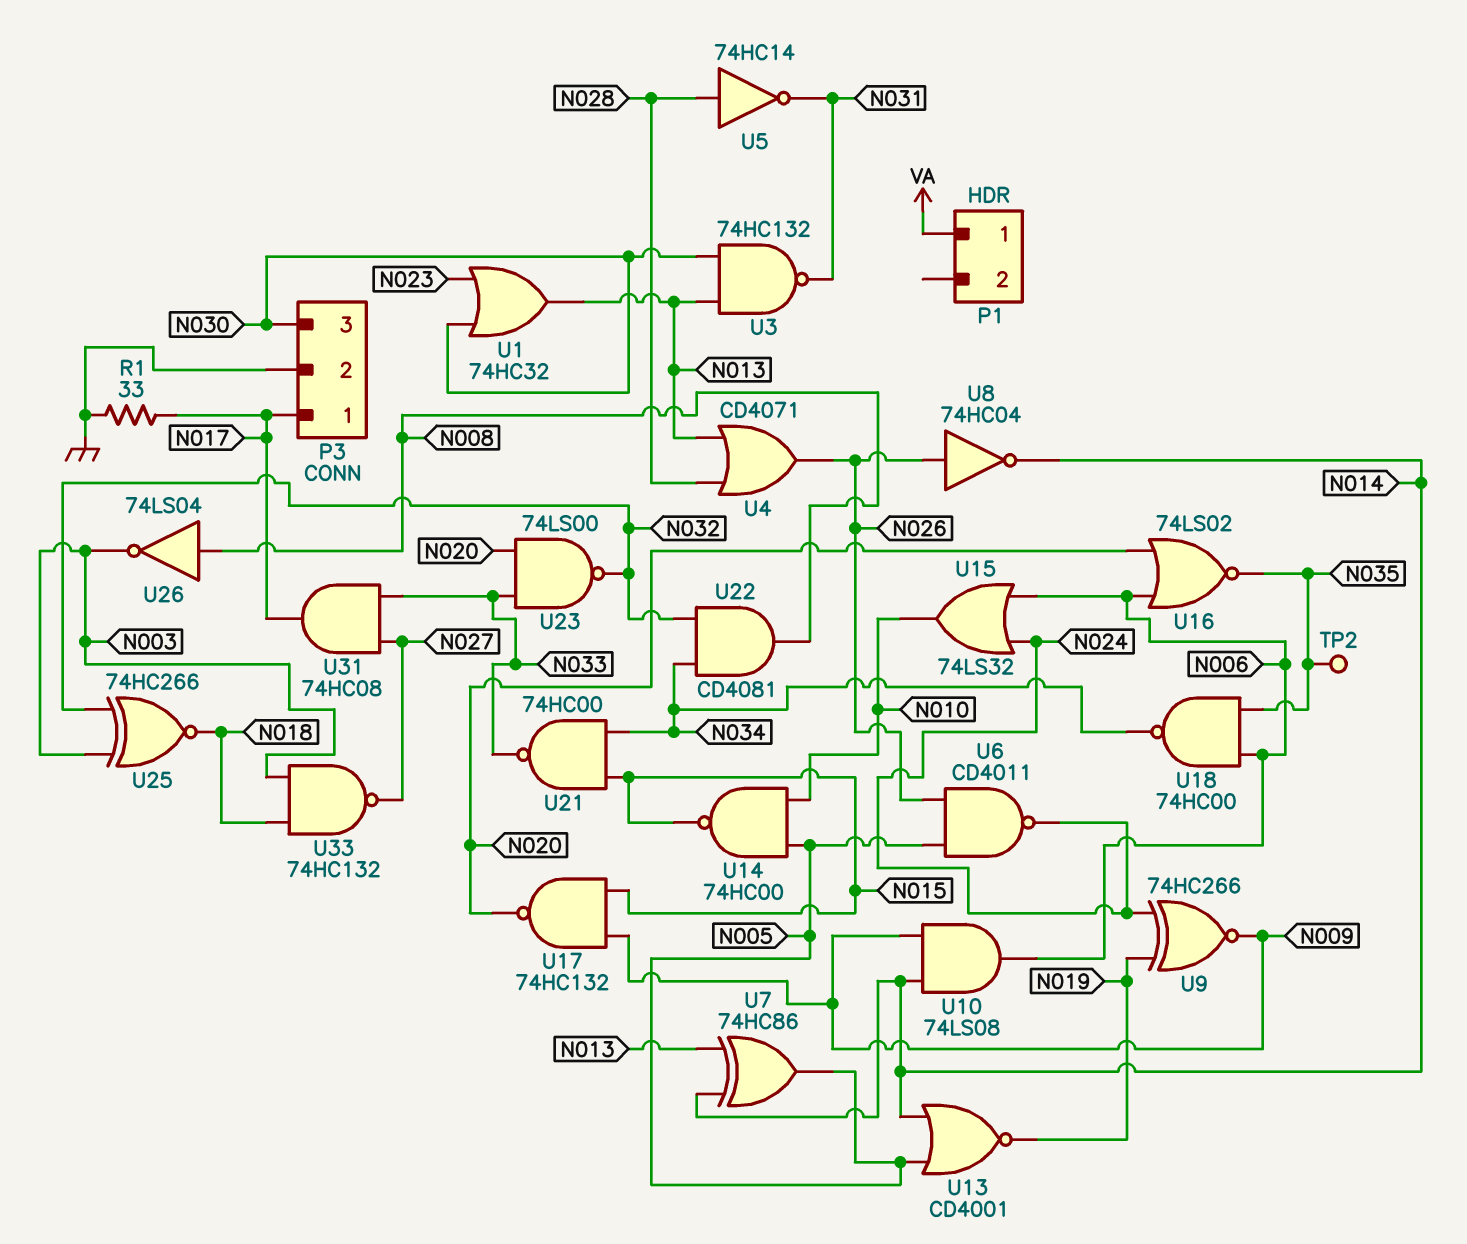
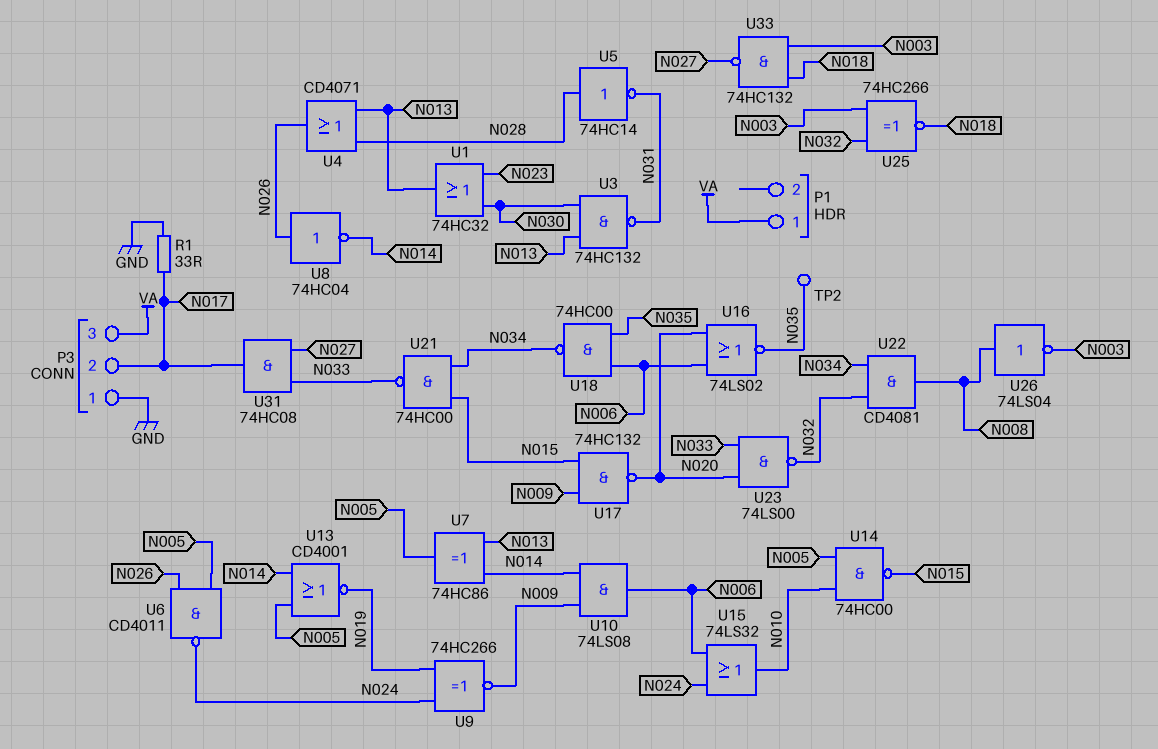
P3 pin 1: N017 -> GND
P3 pin 2: GND -> N017
P3 pin 3: N030 -> VA

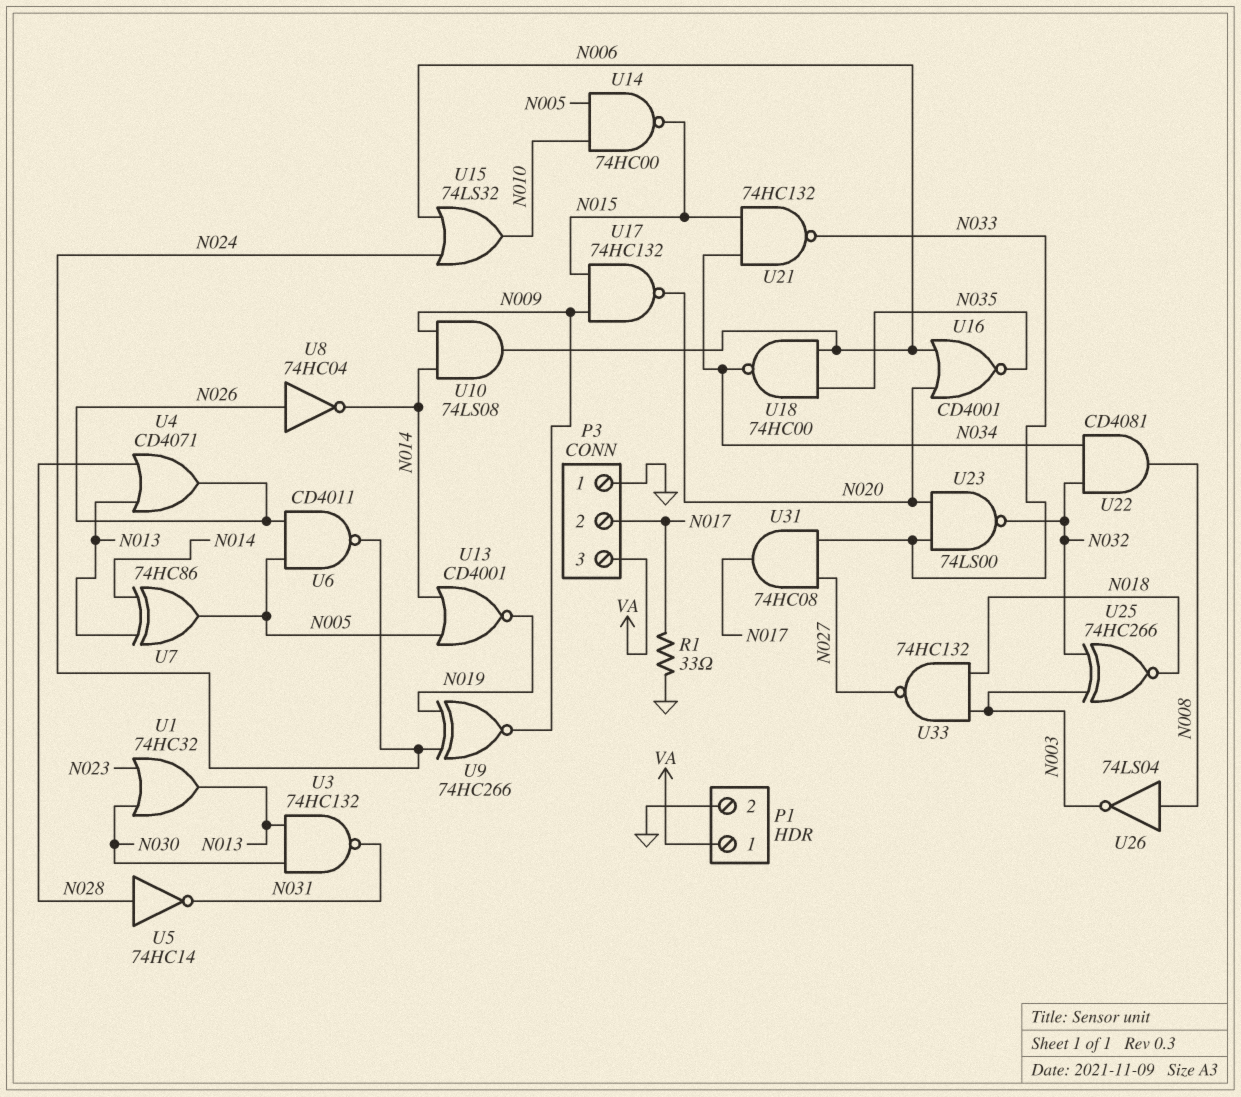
P1 pin 2: none -> GND
TP2: test point (N035) -> none
U16: NOR 74LS02 (in N006, in N020, out N035) -> NOR CD4001 (in N006, in N020, out N035)
U21: NAND 74HC00 (in N015, in N034, out N033) -> NAND 74HC132 (in N015, in N034, out N033)

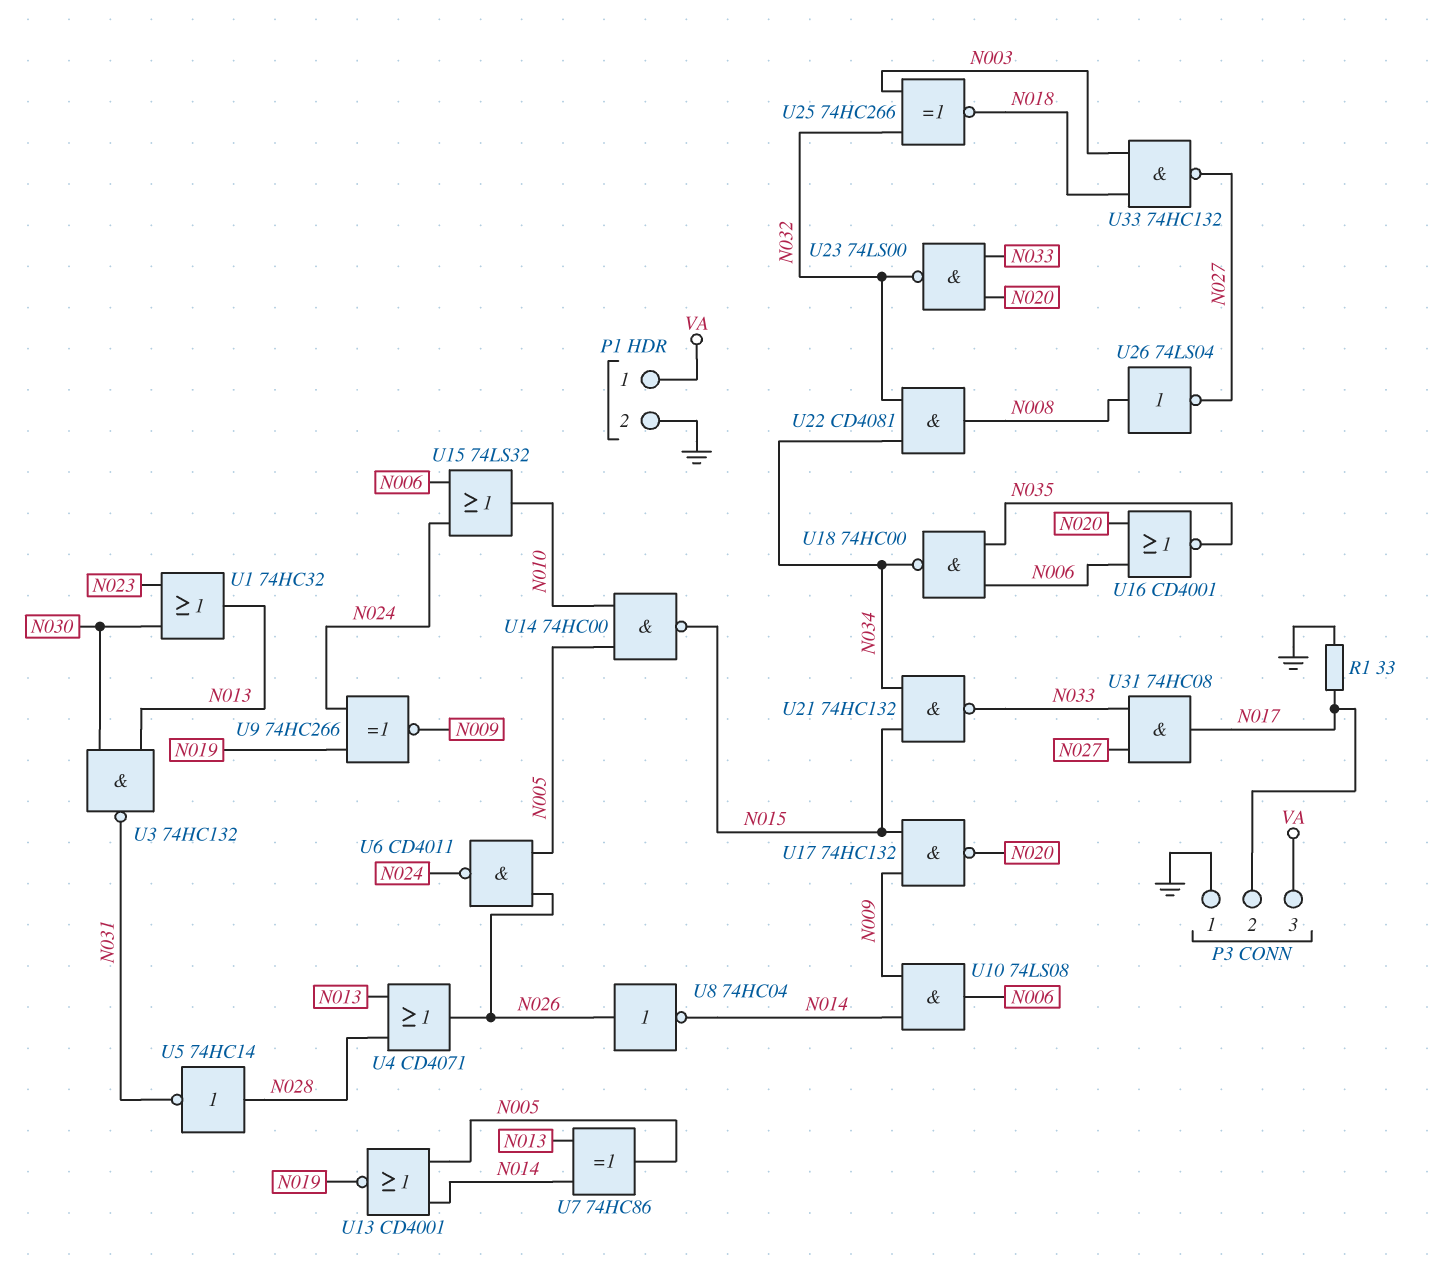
U26: NOT 74LS04 (in N008, out N003) -> NOT 74LS04 (in N008, out N027)

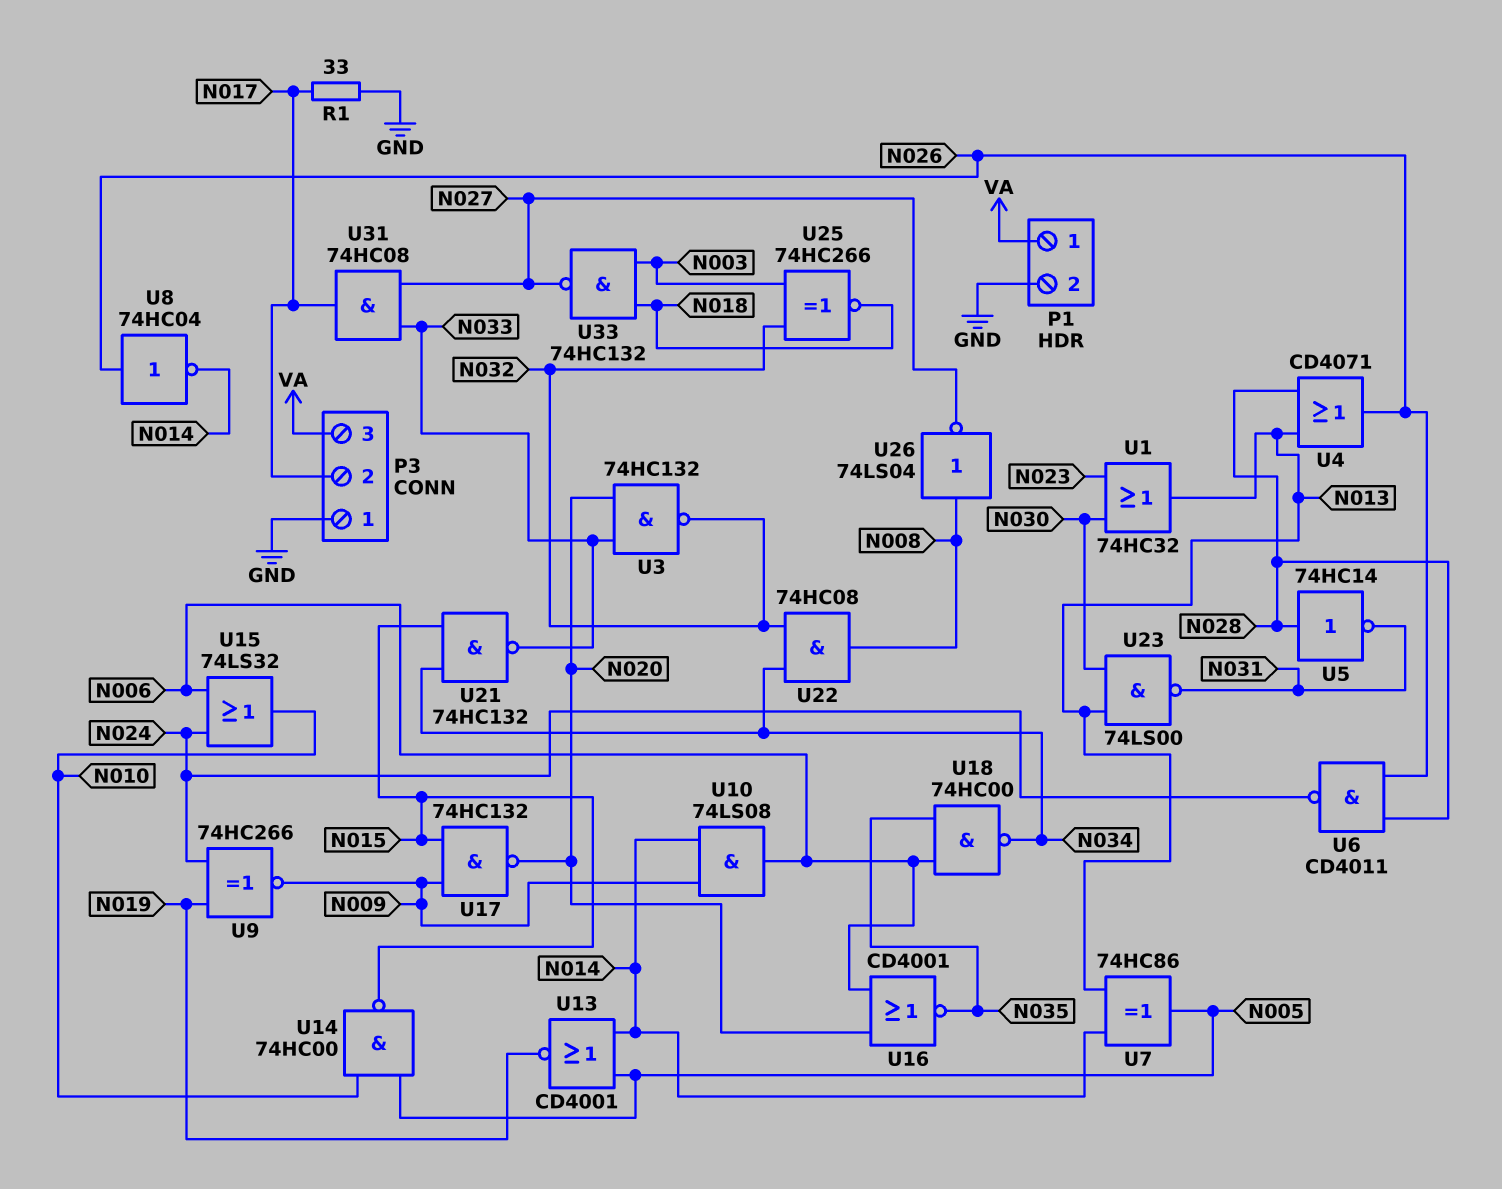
U3: NAND 74HC132 (in N013, in N030, out N031) -> NAND 74HC132 (in N020, in N033, out N032)
U6: NAND CD4011 (in N005, in N026, out N024) -> NAND CD4011 (in N026, in N028, out N024)
U22: AND CD4081 (in N032, in N034, out N008) -> AND 74HC08 (in N032, in N034, out N008)
U23: NAND 74LS00 (in N020, in N033, out N032) -> NAND 74LS00 (in N013, in N030, out N031)

